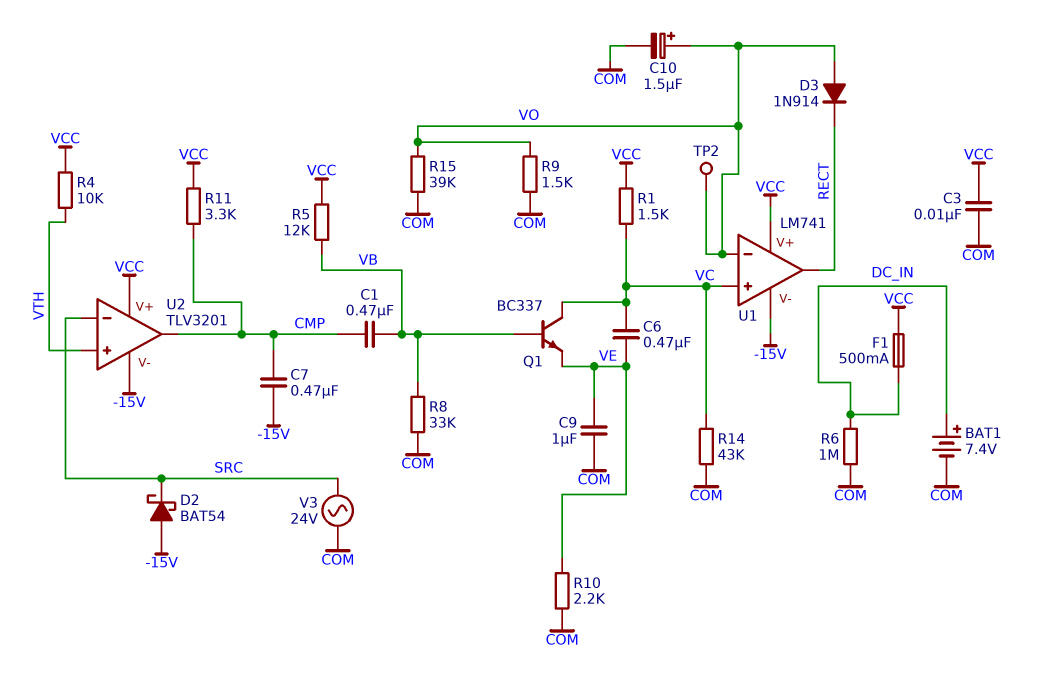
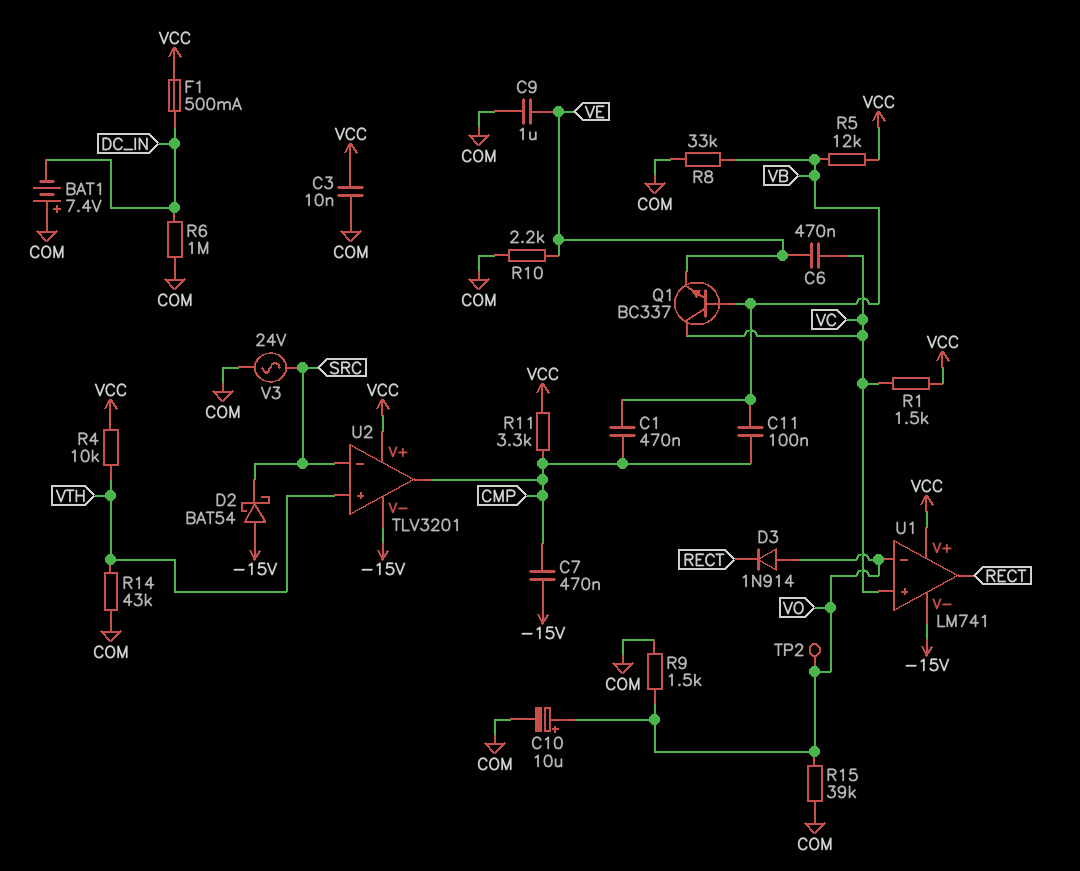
BAT1: 7.4V (plus DC_IN, minus COM) -> 7.4V (plus COM, minus DC_IN)
C10: 1.5uF (plus VO, minus COM) -> 10uF (plus VO, minus COM)
C11: none -> 100nF (CMP, VB)
R14: 43k (COM, VC) -> 43k (COM, VTH)

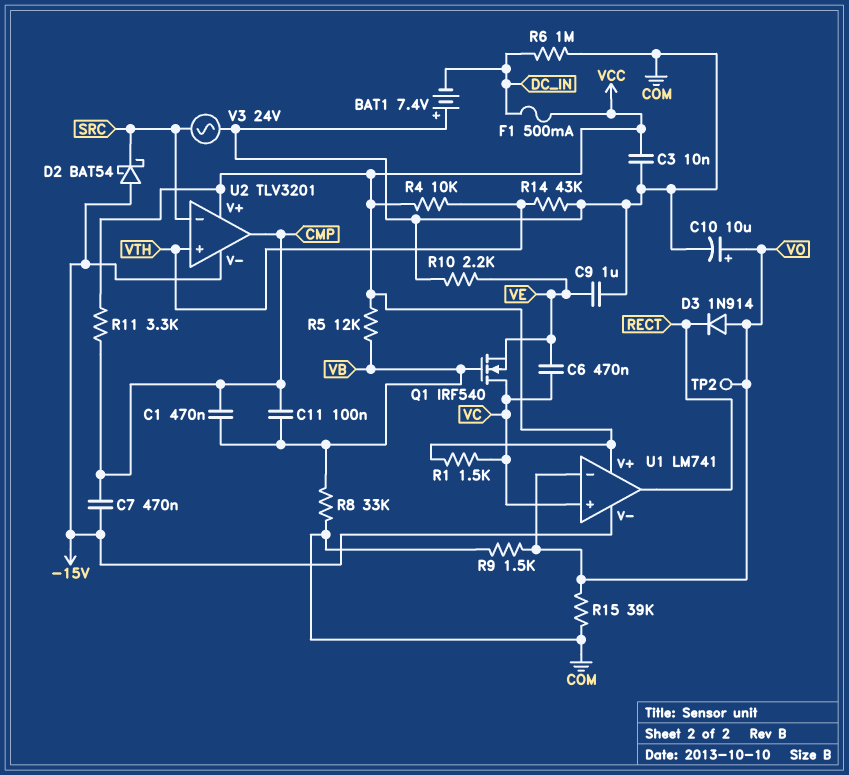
Q1: NPN BC337 (B VB, C VC, E VE) -> NMOS IRF540 (G VB, D VC, S VE)

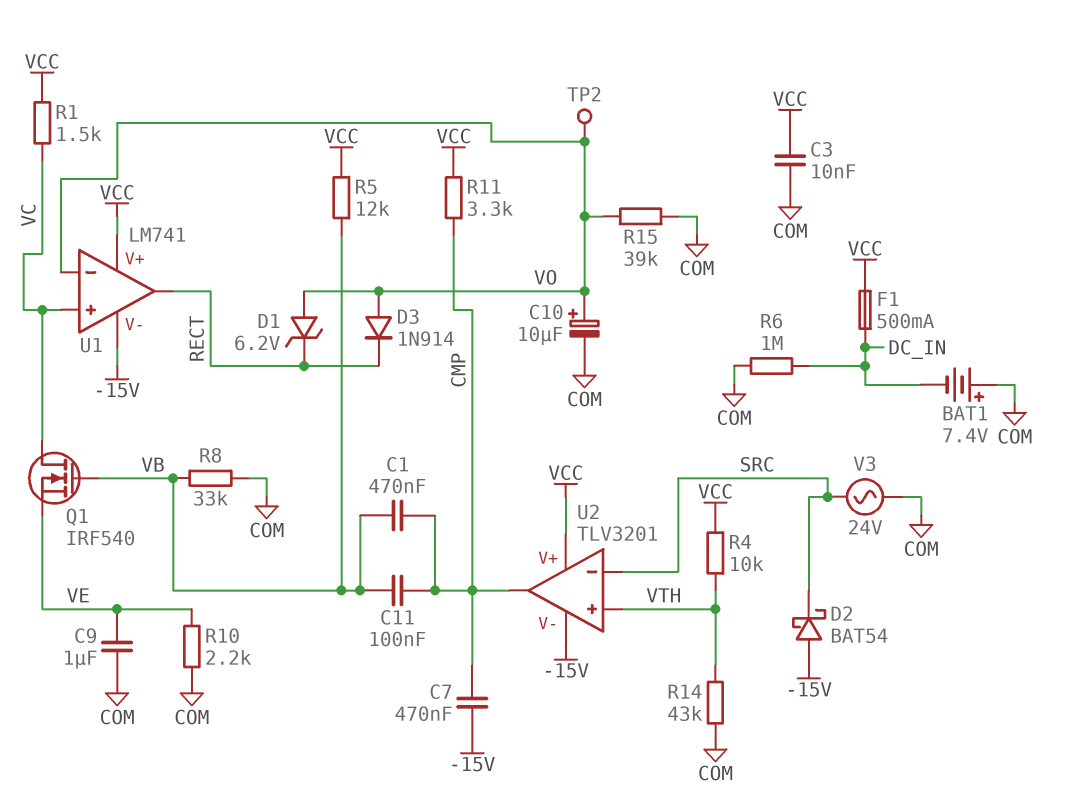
C6: 470nF (VC, VE) -> none
D1: none -> zener 6.2V (A VO, K RECT)
R9: 1.5k (COM, VO) -> none

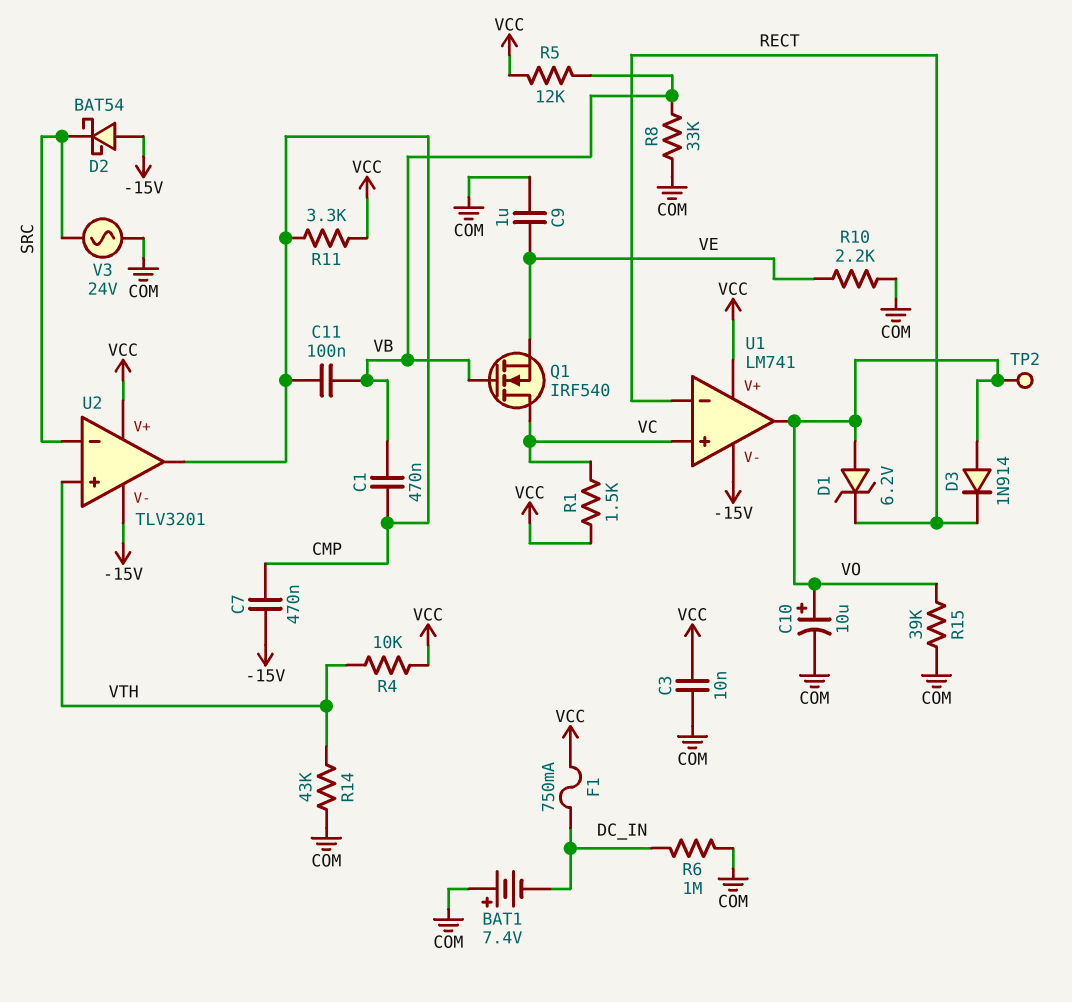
F1: 500mA (DC_IN, VCC) -> 750mA (DC_IN, VCC)
U1 pin in-: VO -> RECT
U1 pin out: RECT -> VO

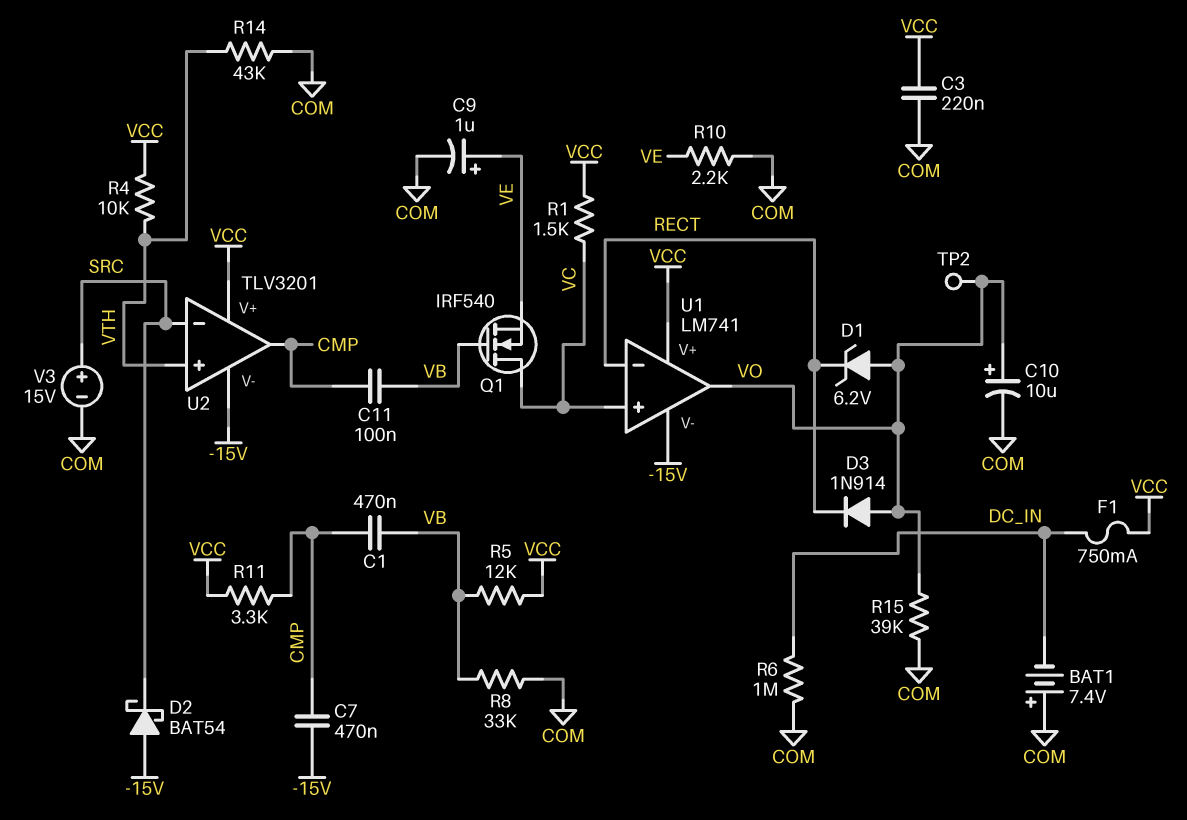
C3: 10nF (COM, VCC) -> 220nF (COM, VCC)
C9: 1uF (COM, VE) -> 1uF (plus VE, minus COM)
V3: AC 24V (COM, SRC) -> 15V (plus SRC, minus COM)

